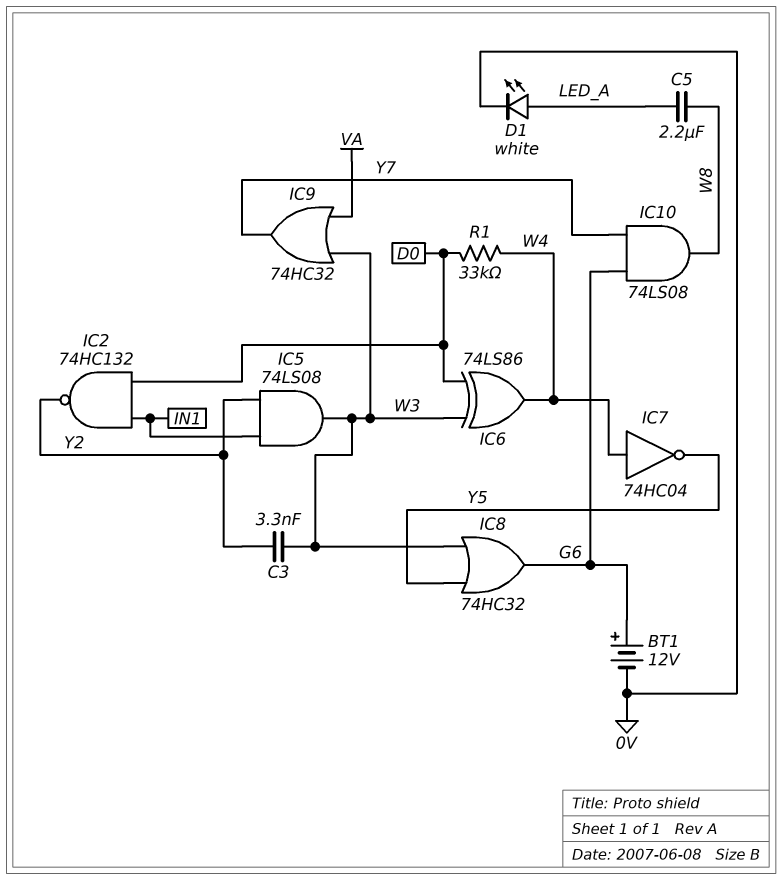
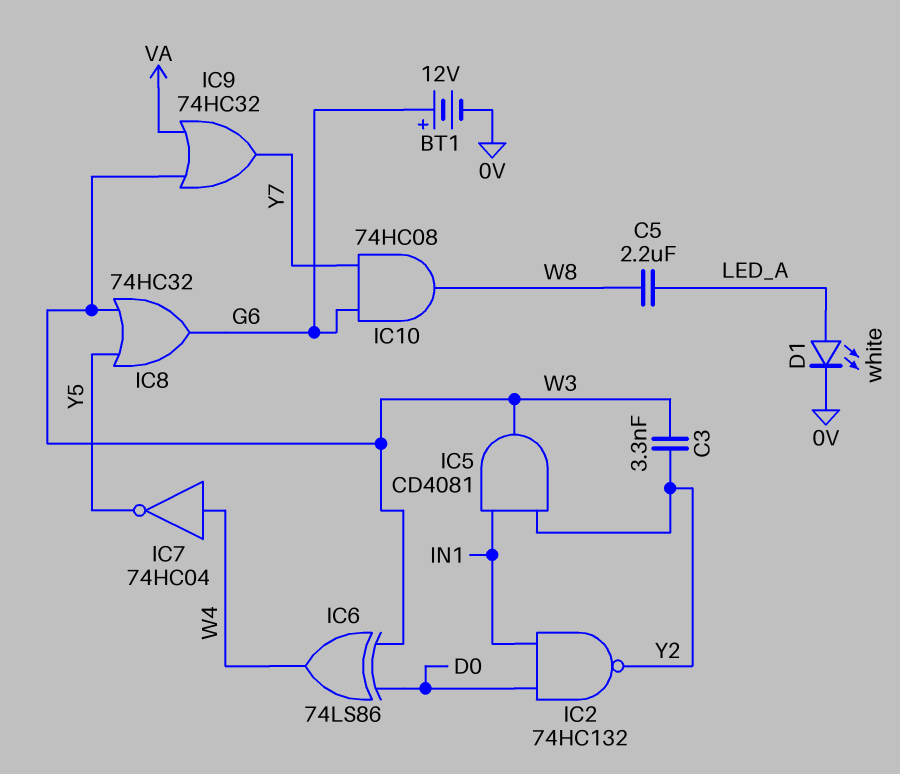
IC5: AND 74LS08 (in IN1, in Y2, out W3) -> AND CD4081 (in IN1, in Y2, out W3)
IC10: AND 74LS08 (in G6, in Y7, out W8) -> AND 74HC08 (in G6, in Y7, out W8)
R1: 33k (D0, W4) -> none

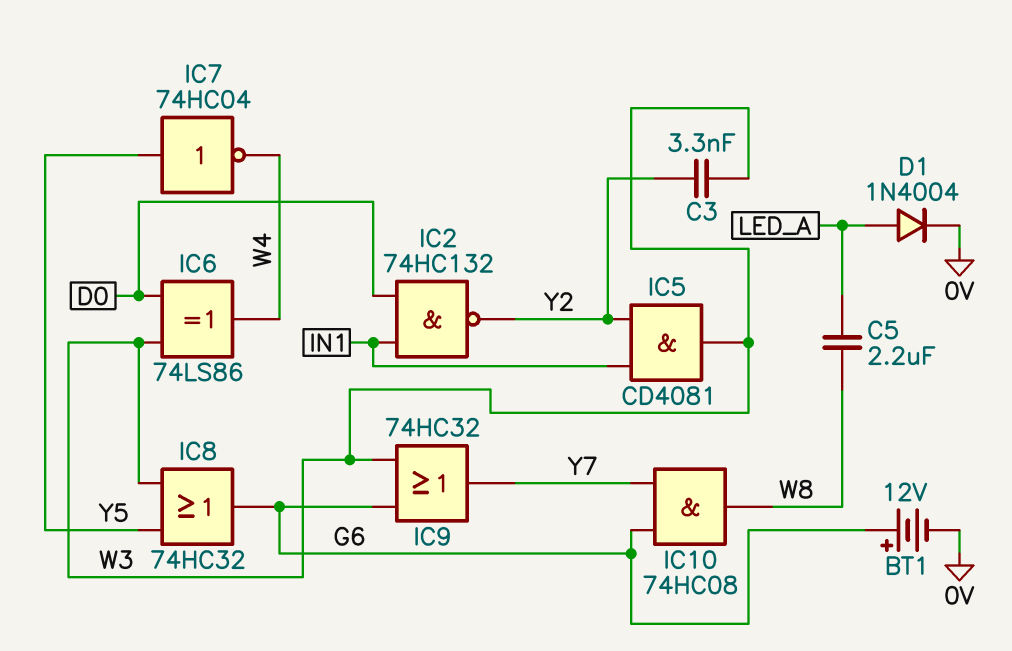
D1: LED white (A LED_A, K 0V) -> diode 1N4004 (A LED_A, K 0V)
IC7: NOT 74HC04 (in W4, out Y5) -> NOT 74HC04 (in Y5, out W4)
IC9: OR 74HC32 (in VA, in W3, out Y7) -> OR 74HC32 (in G6, in W3, out Y7)

